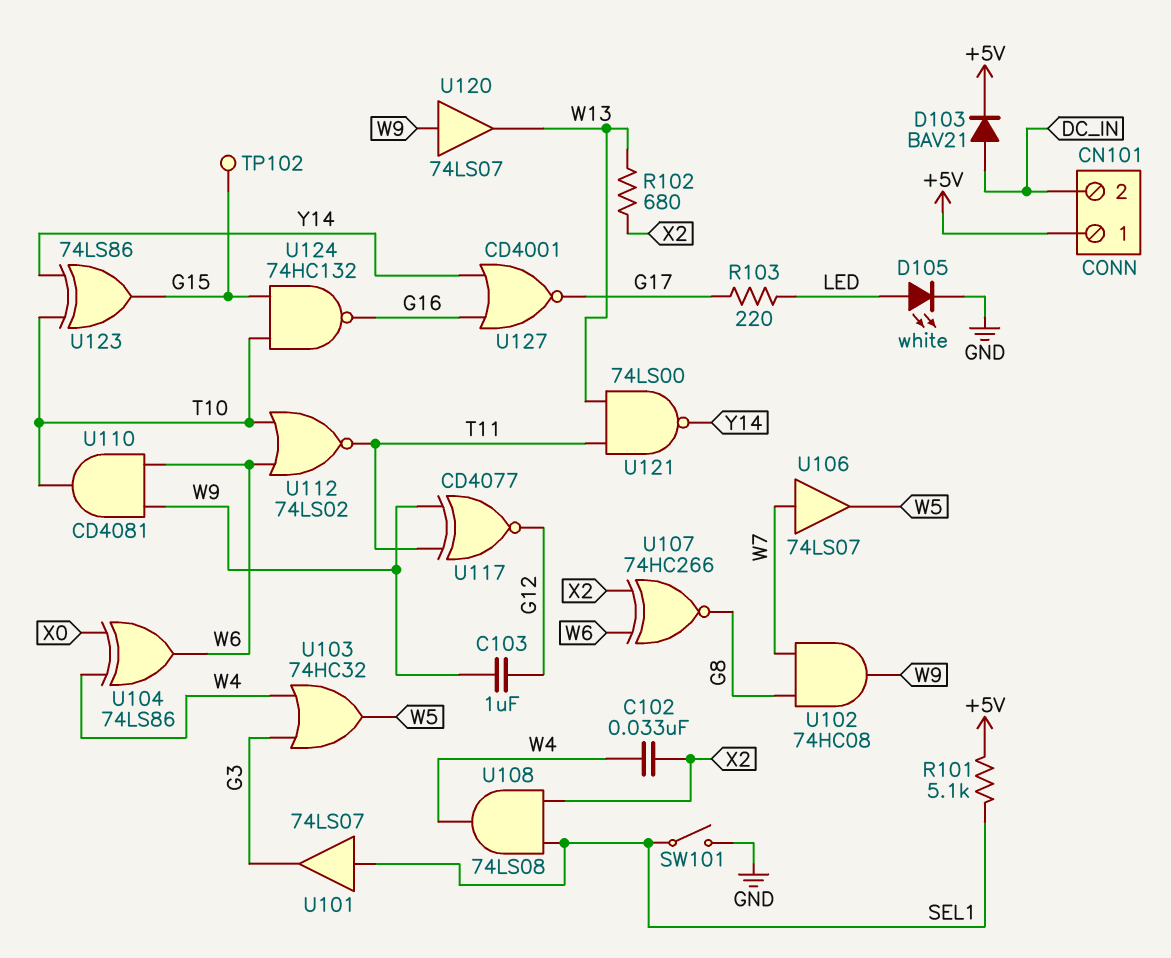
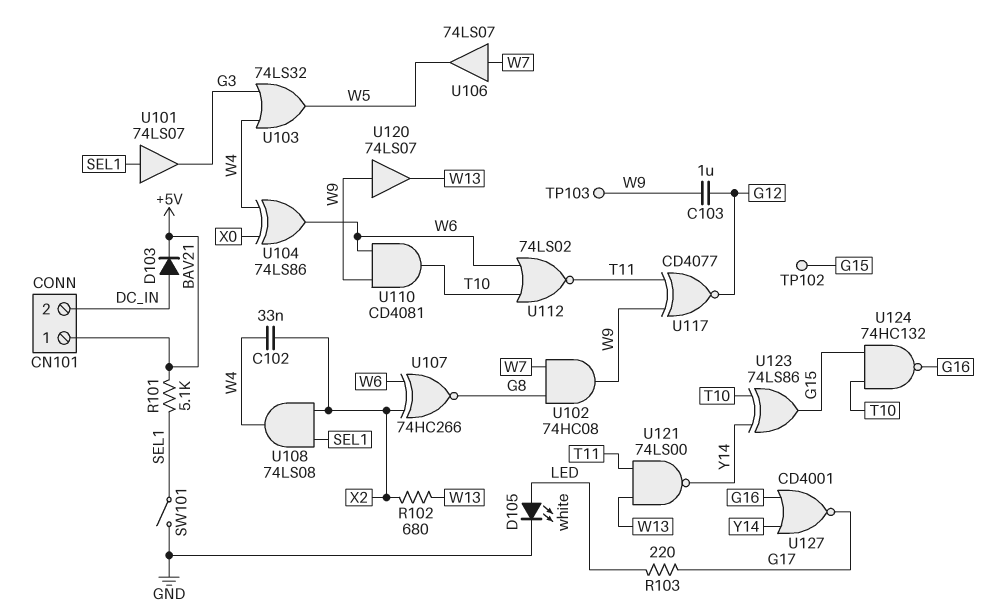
TP103: none -> test point (W9)
U103: OR 74HC32 (in G3, in W4, out W5) -> OR 74LS32 (in G3, in W4, out W5)

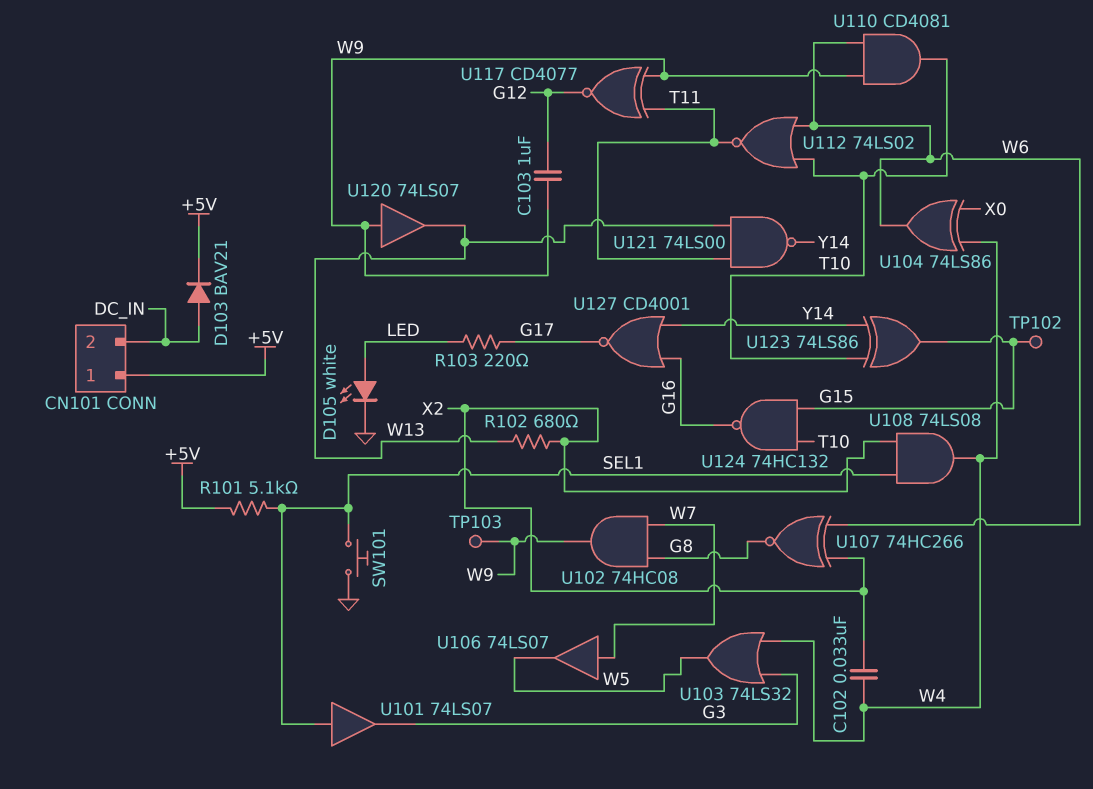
SW101: switch (GND, SEL1) -> button (GND, SEL1)

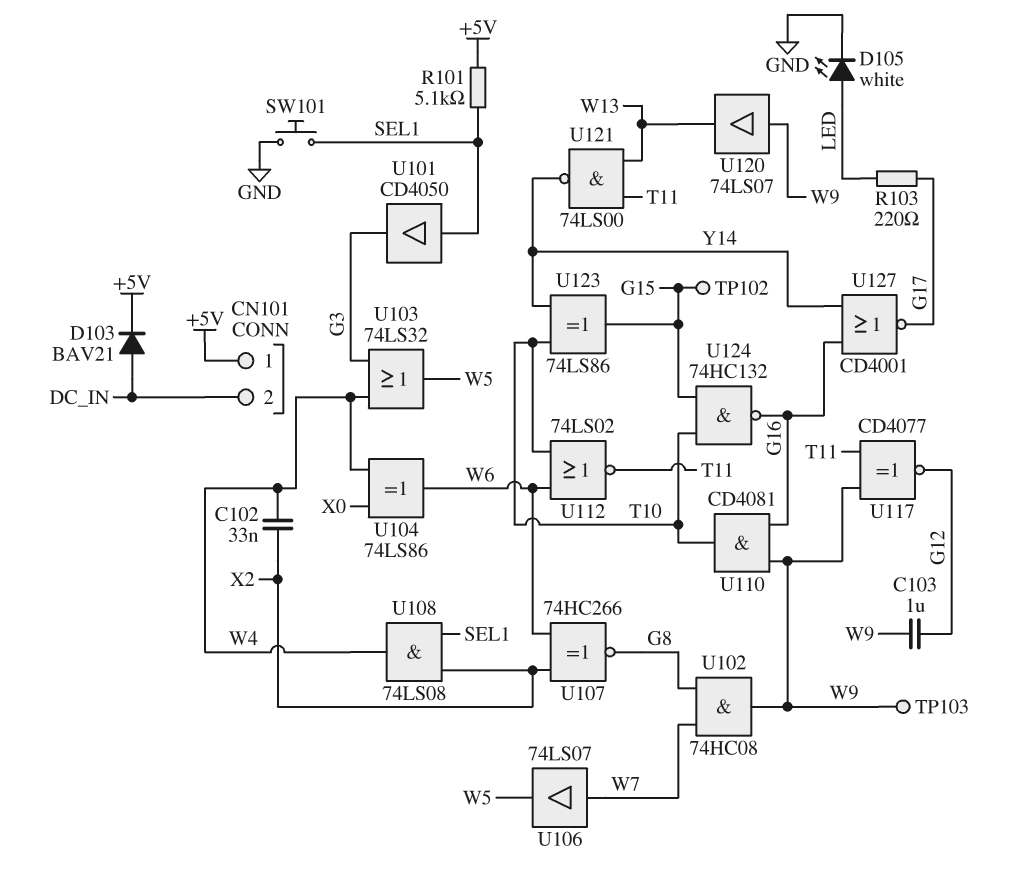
R102: 680 (W13, X2) -> none
U101: buffer 74LS07 (in SEL1, out G3) -> buffer CD4050 (in SEL1, out G3)
U110: AND CD4081 (in W6, in W9, out T10) -> AND CD4081 (in G16, in W9, out T10)

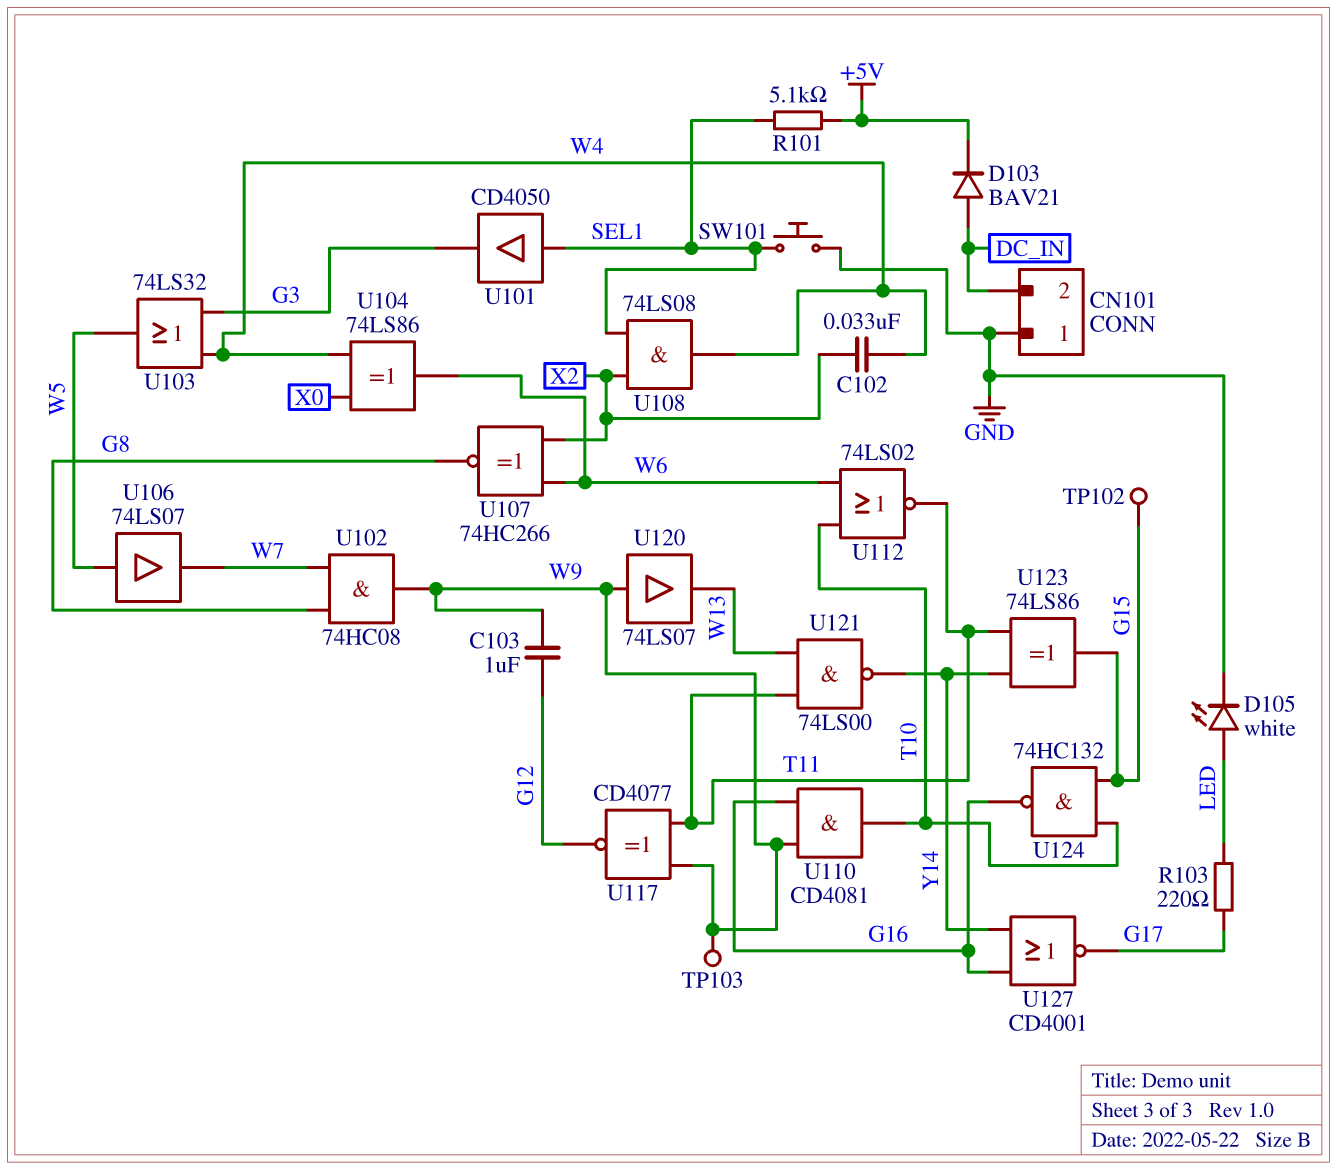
CN101 pin 1: +5V -> GND
U106: buffer 74LS07 (in W7, out W5) -> buffer 74LS07 (in W5, out W7)
U123: XOR 74LS86 (in T10, in Y14, out G15) -> XOR 74LS86 (in T11, in Y14, out G15)

